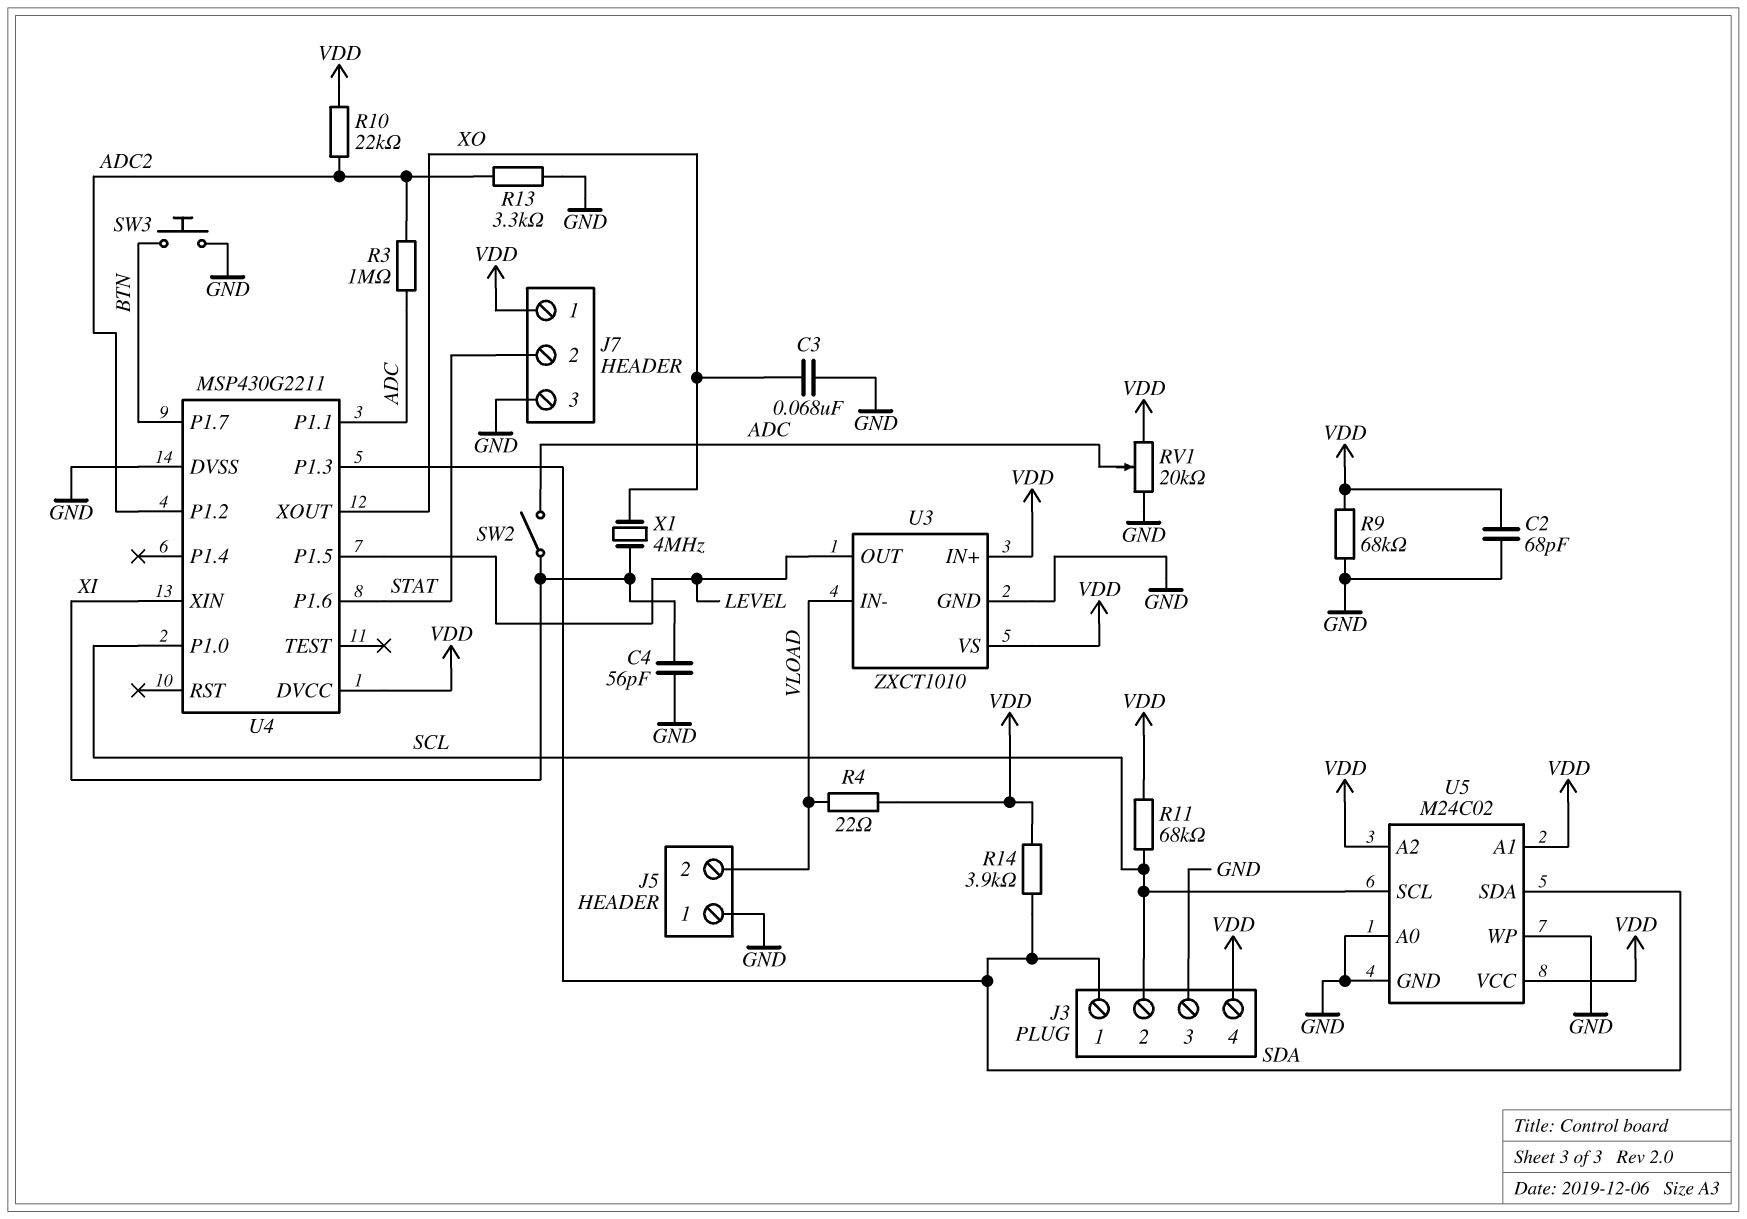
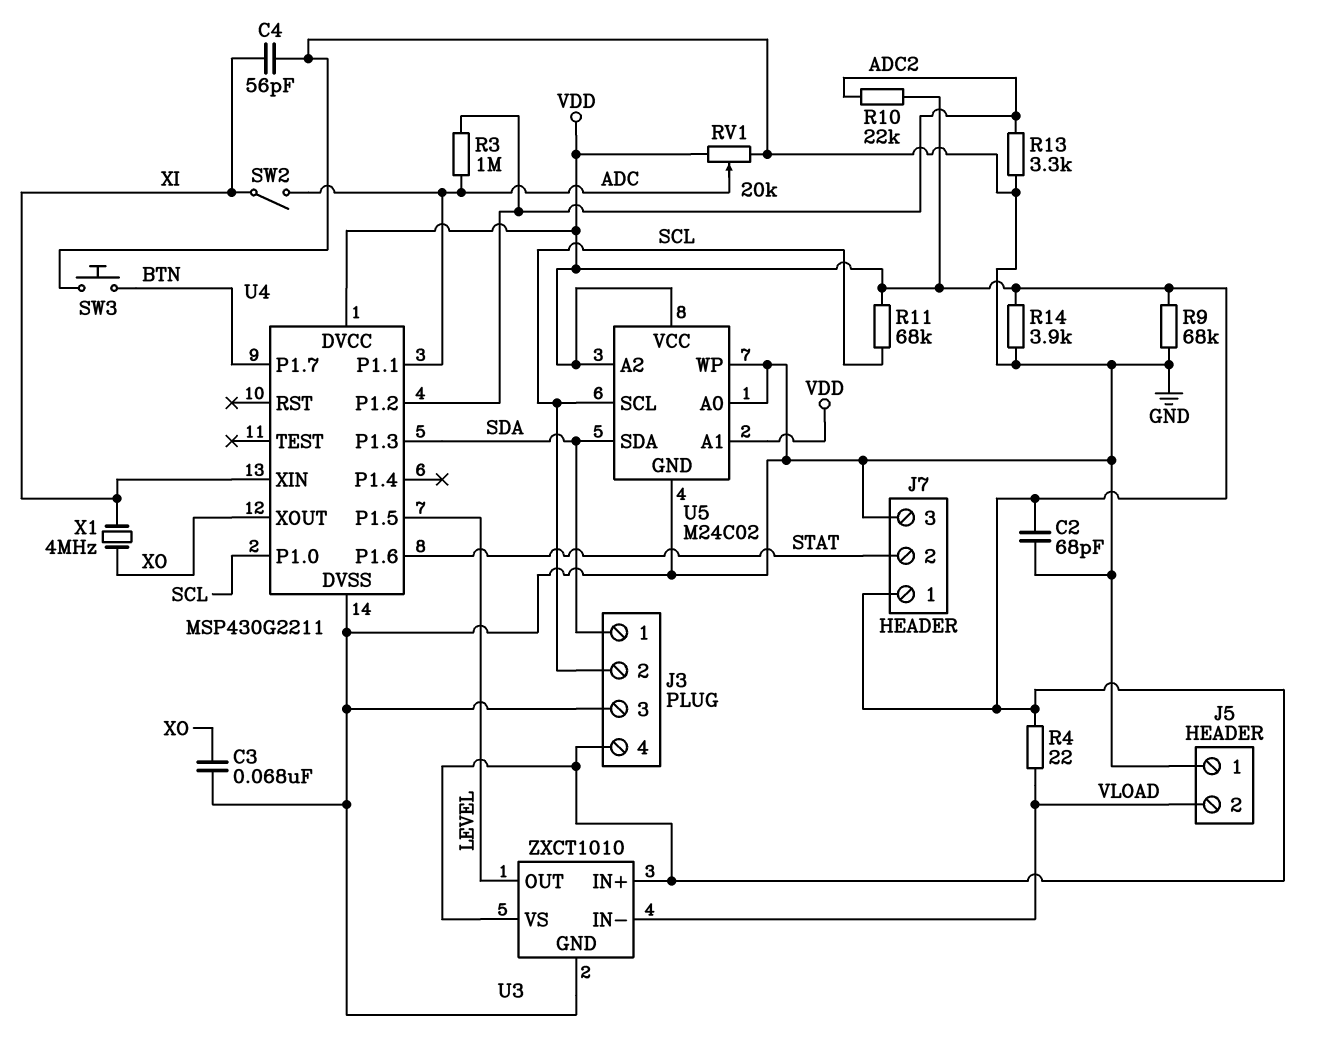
R14: 3.9k (SDA, VDD) -> 3.9k (GND, VDD)

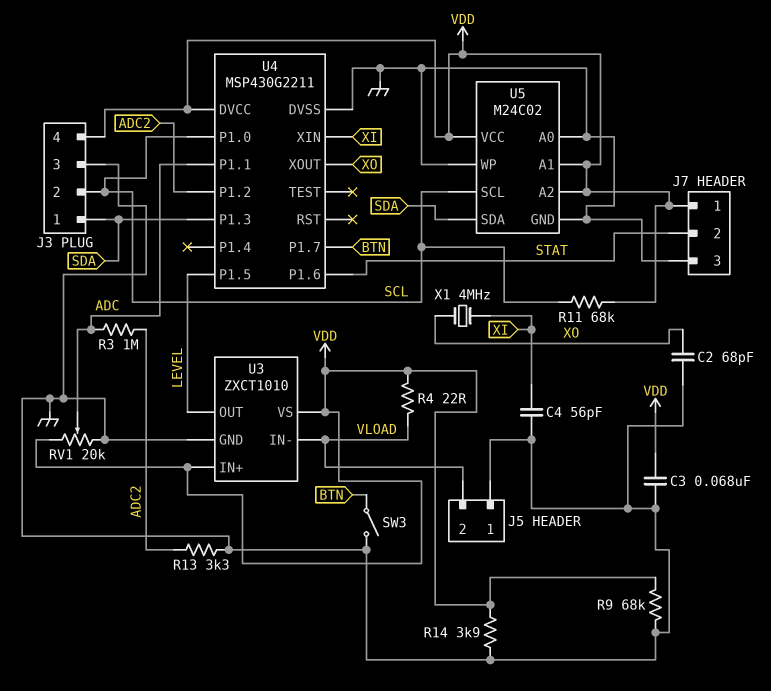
C2: 68pF (GND, VDD) -> 68pF (GND, XO)
C3: 68nF (GND, XO) -> 68nF (GND, VDD)
R10: 22k (ADC2, VDD) -> none
SW2: switch (ADC, XI) -> none
SW3: button (BTN, GND) -> switch (BTN, GND)

